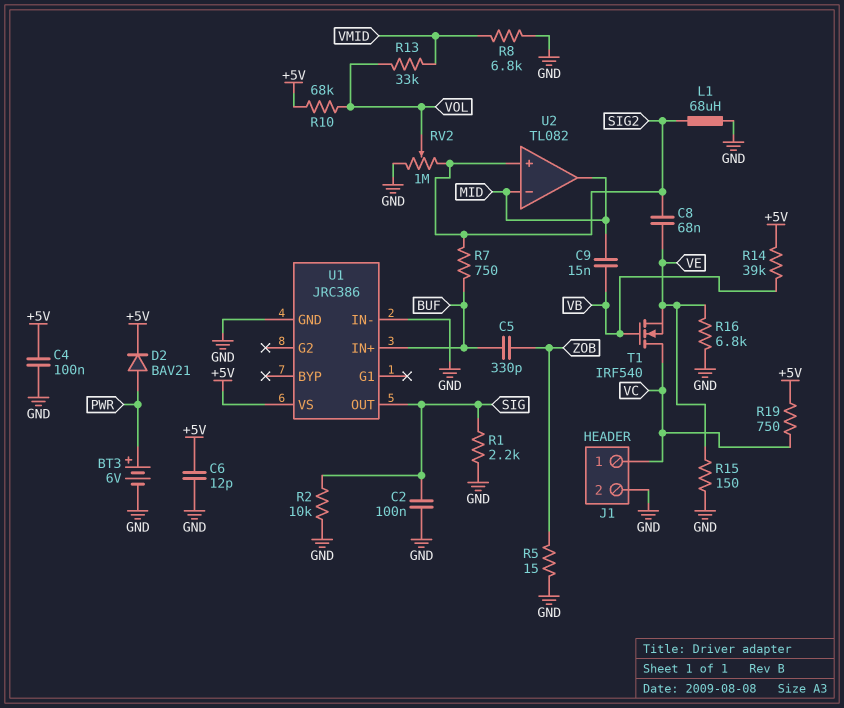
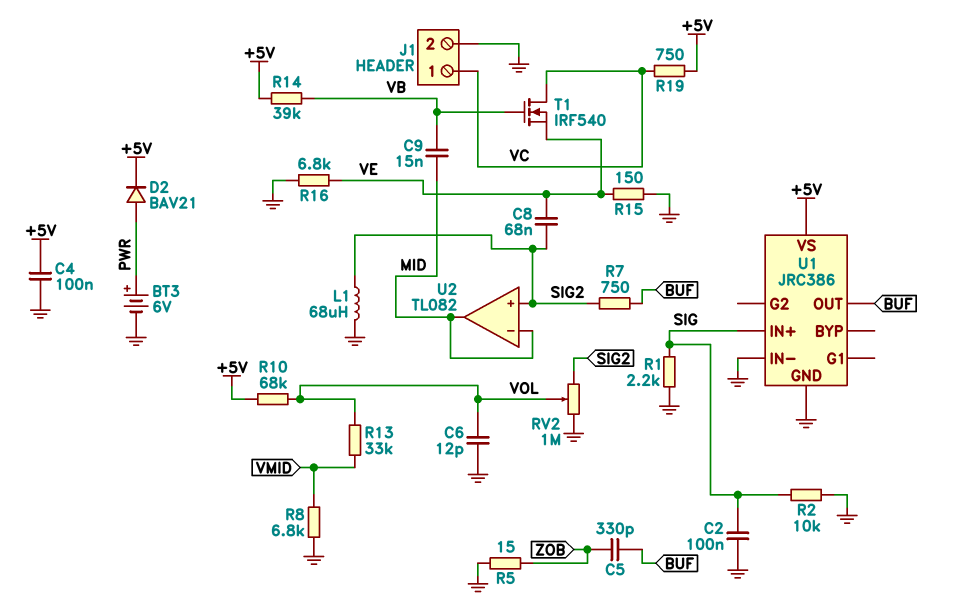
C6: 12pF (+5V, GND) -> 12pF (GND, VOL)
U1 pin IN+: BUF -> SIG
U1 pin OUT: SIG -> BUF

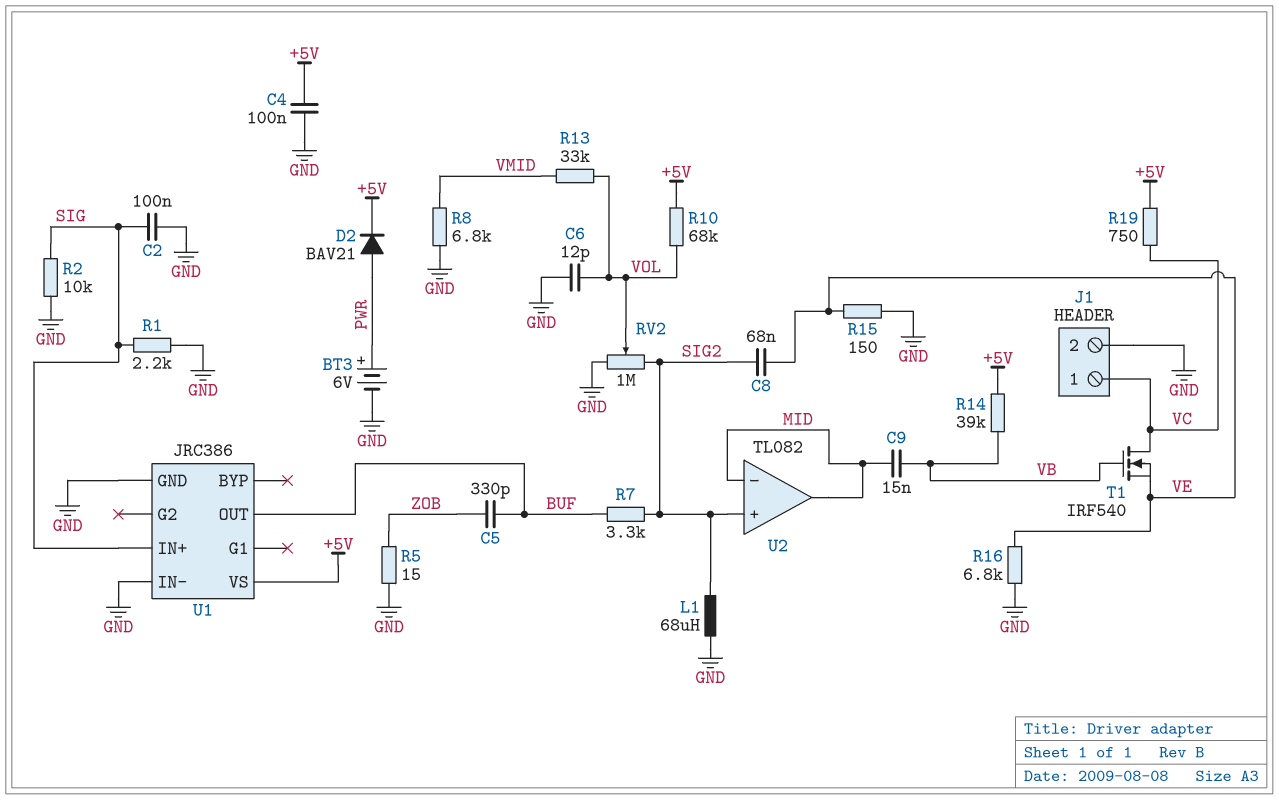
R7: 750 (BUF, SIG2) -> 3.3k (BUF, SIG2)

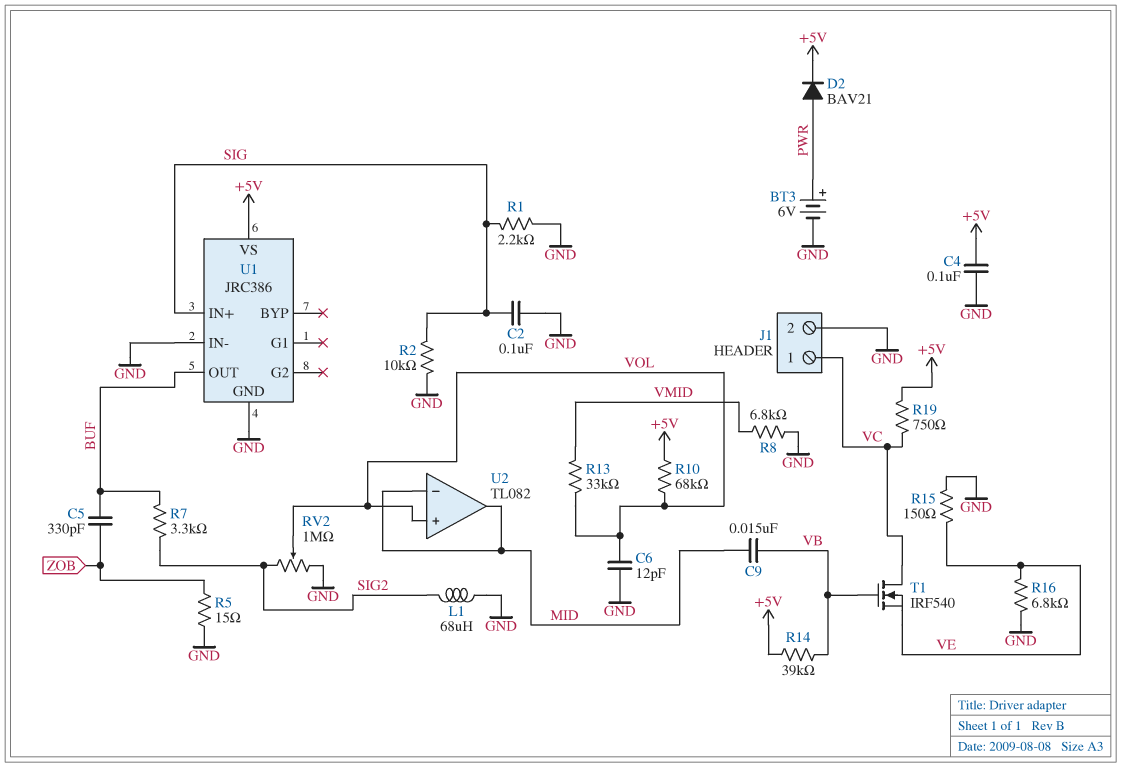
C8: 68nF (SIG2, VE) -> none
U2 pin in+: SIG2 -> VOL

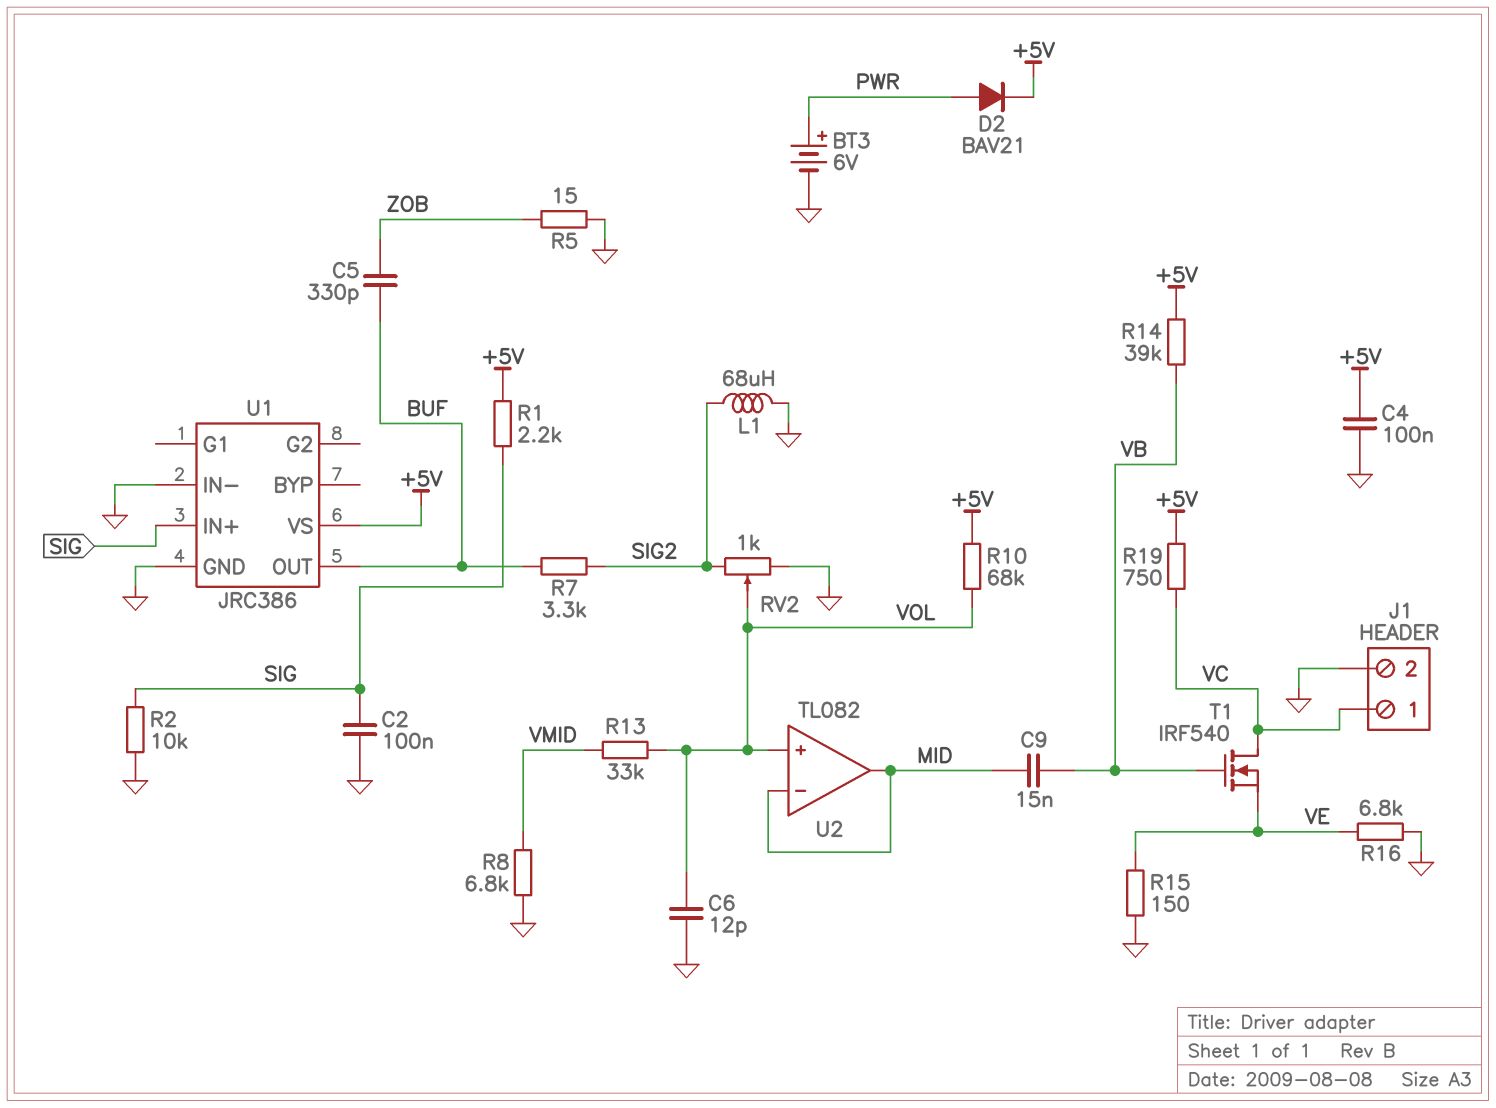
R1: 2.2k (GND, SIG) -> 2.2k (+5V, SIG)
RV2: 1M (GND, SIG2, wiper VOL) -> 1k (GND, SIG2, wiper VOL)

